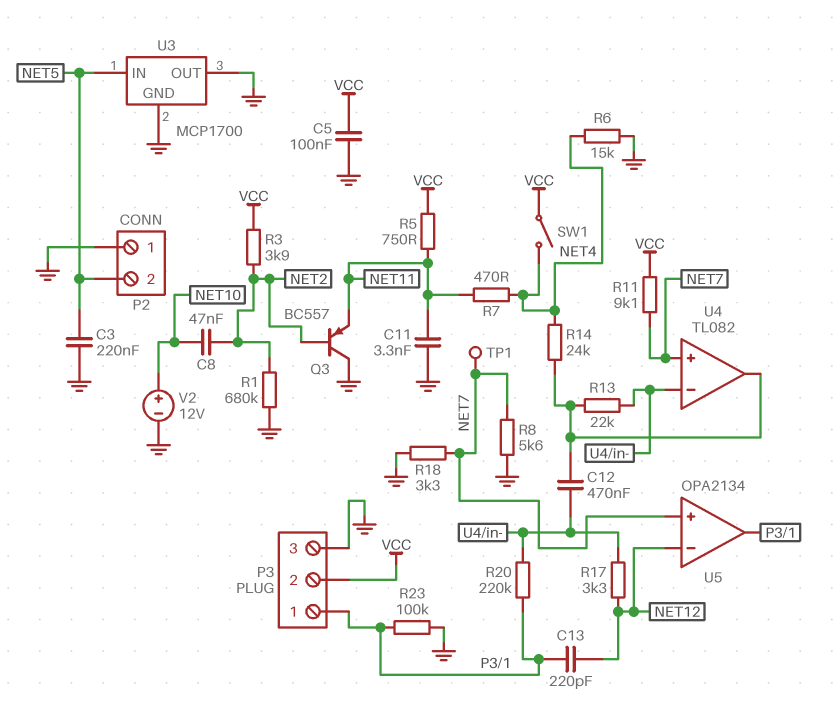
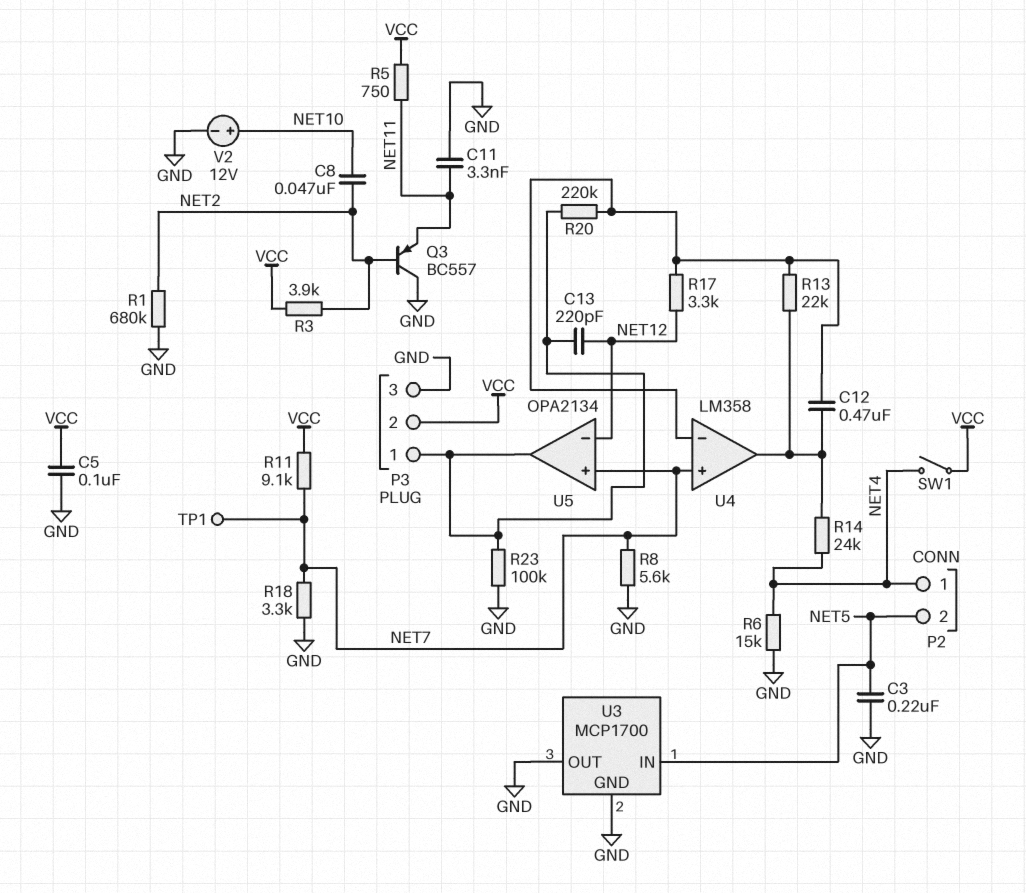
P2 pin 1: GND -> NET4
R7: 470 (NET4, NET11) -> none
U4: TL082 -> LM358

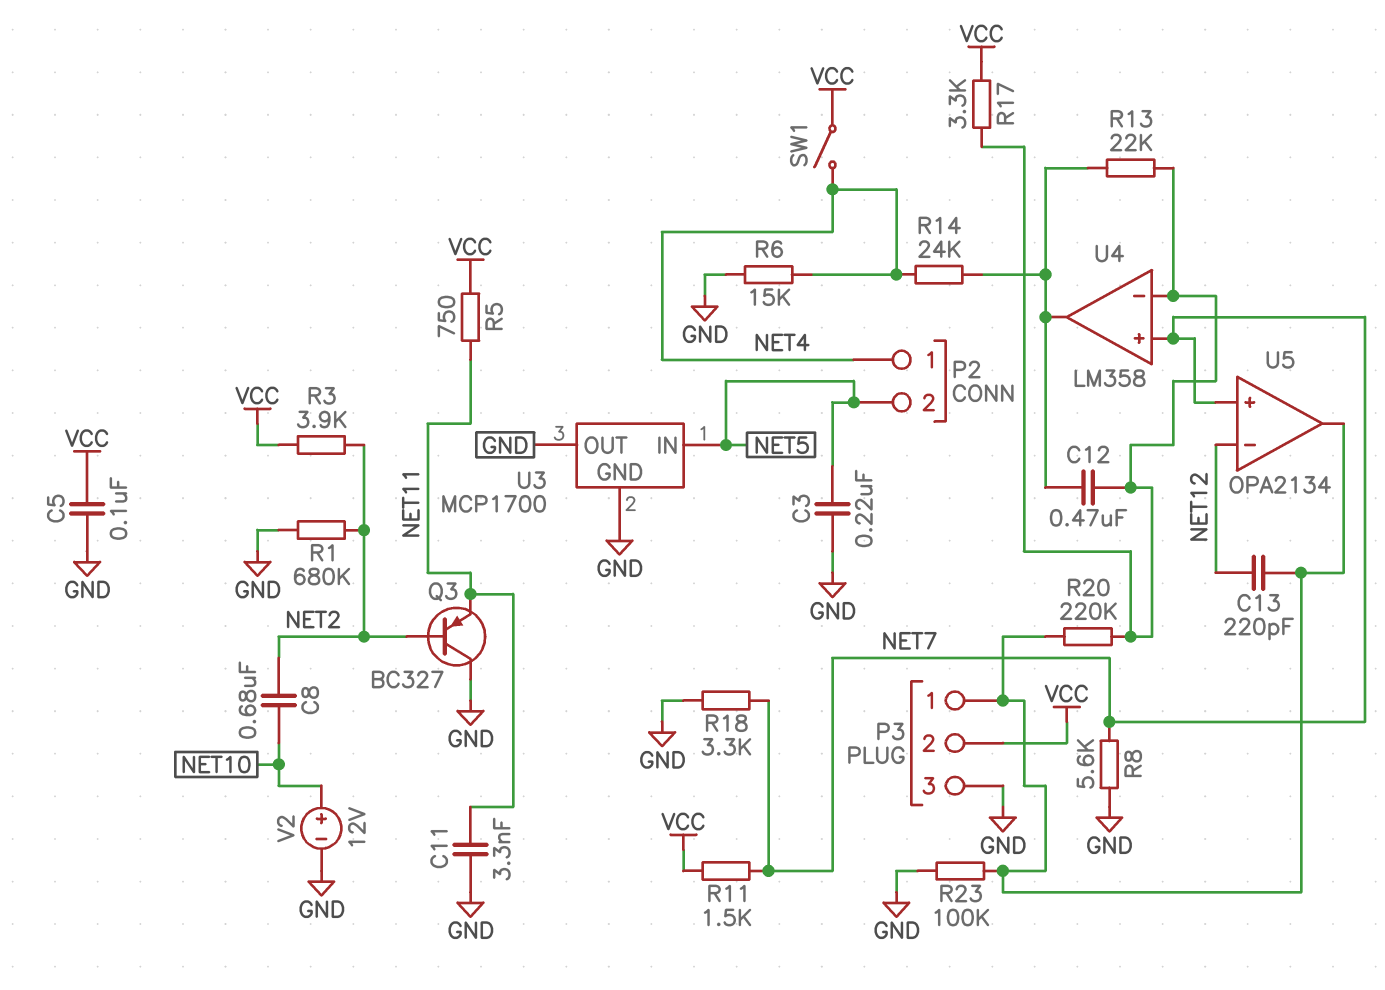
C8: 47nF (NET2, NET10) -> 680nF (NET2, NET10)
Q3: PNP BC557 (B NET2, C GND, E NET11) -> PNP BC327 (B NET2, C GND, E NET11)
R11: 9.1k (NET7, VCC) -> 1.5k (NET7, VCC)
R17: 3.3k (NET12, U4/in-) -> 3.3k (U4/in-, VCC)
TP1: test point (NET7) -> none

